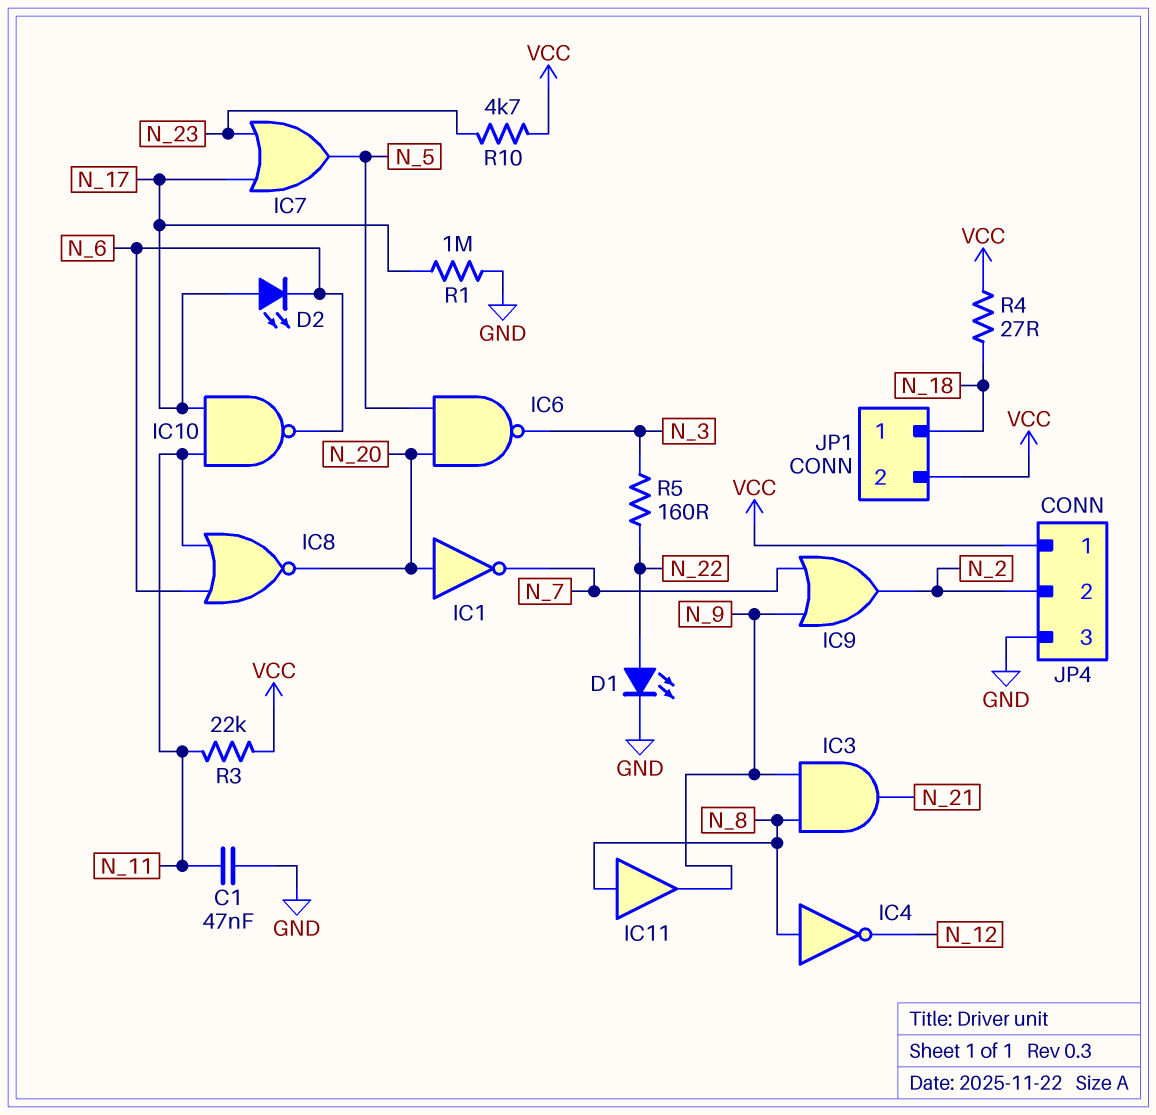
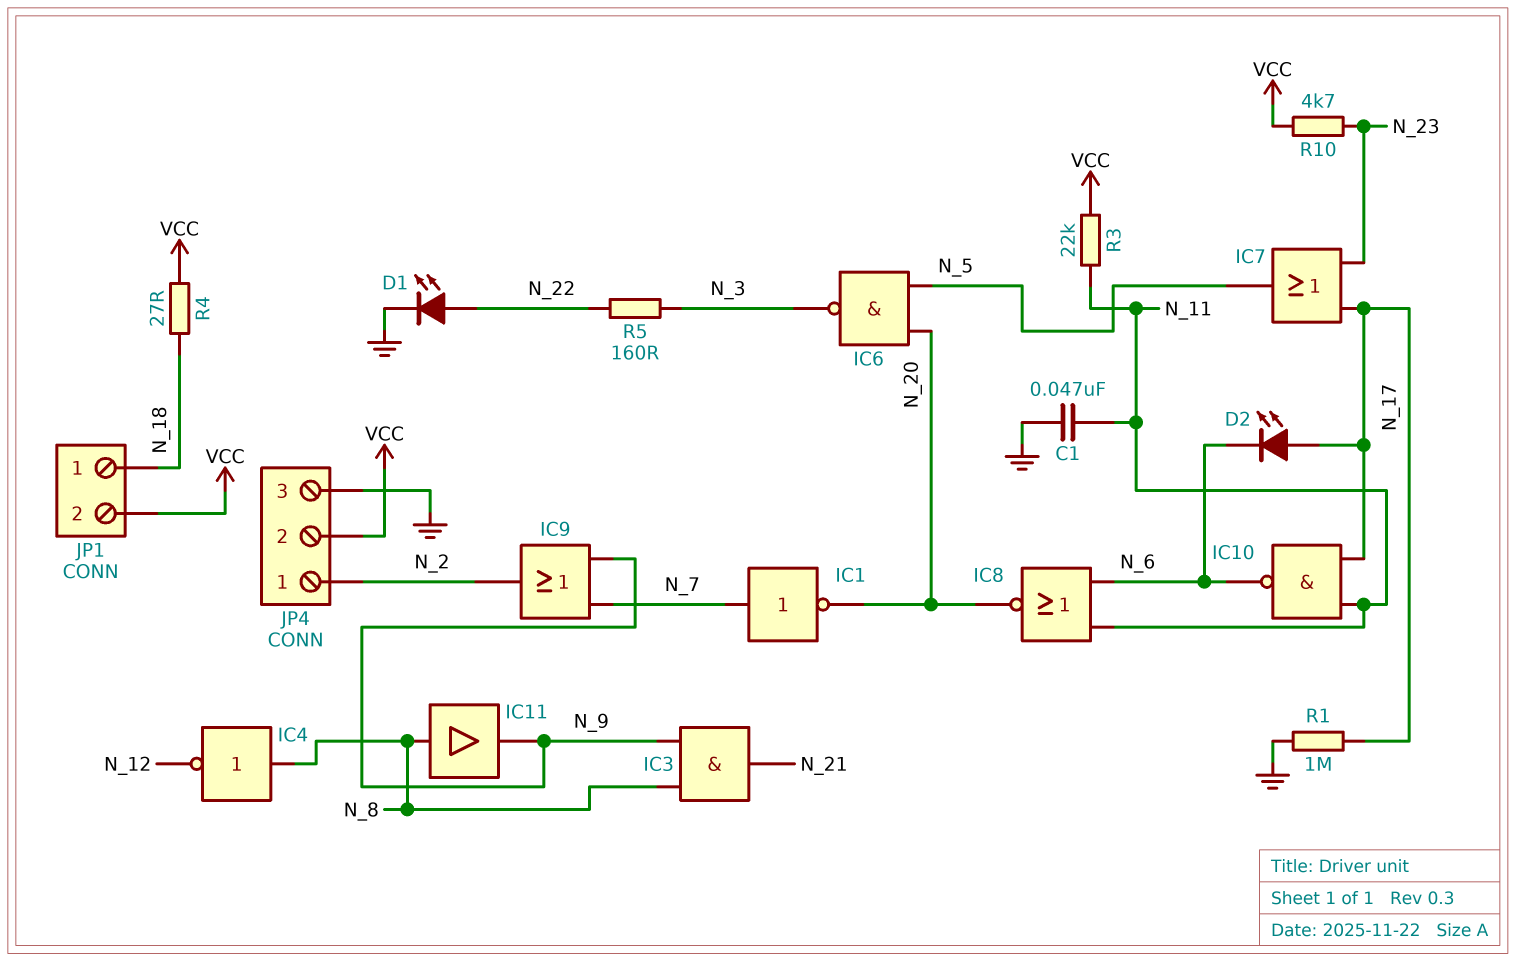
IC1: NOT (in N_20, out N_7) -> NOT (in N_7, out N_20)
JP4 pin 1: VCC -> N_2
JP4 pin 2: N_2 -> VCC

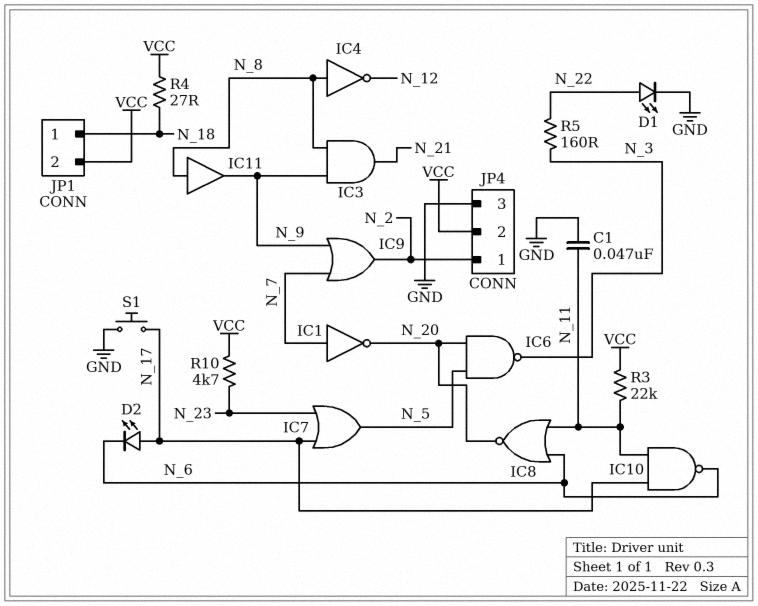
R1: 1M (GND, N_17) -> none
S1: none -> button (GND, N_17)

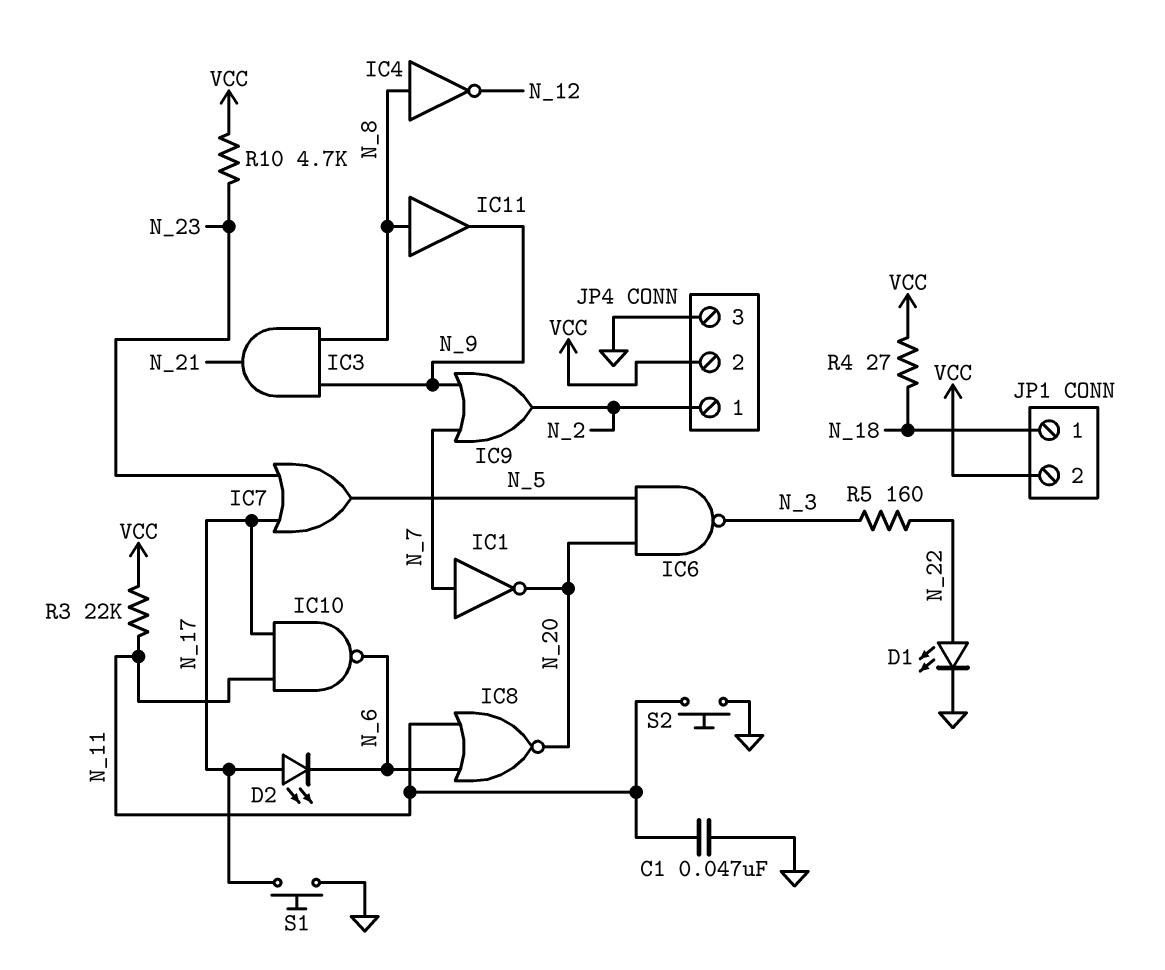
S2: none -> button (GND, N_11)

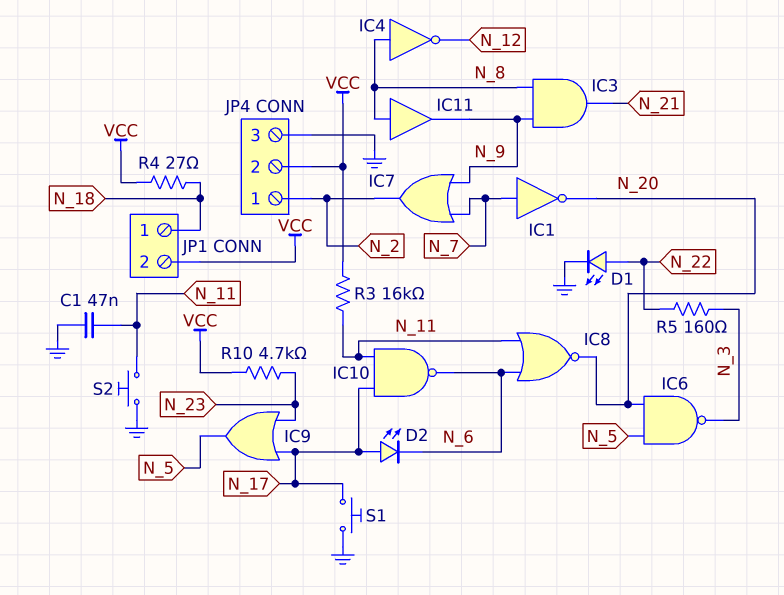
IC7: OR (in N_17, in N_23, out N_5) -> OR (in N_7, in N_9, out N_2)
IC9: OR (in N_7, in N_9, out N_2) -> OR (in N_17, in N_23, out N_5)
R3: 22k (N_11, VCC) -> 16k (N_11, VCC)

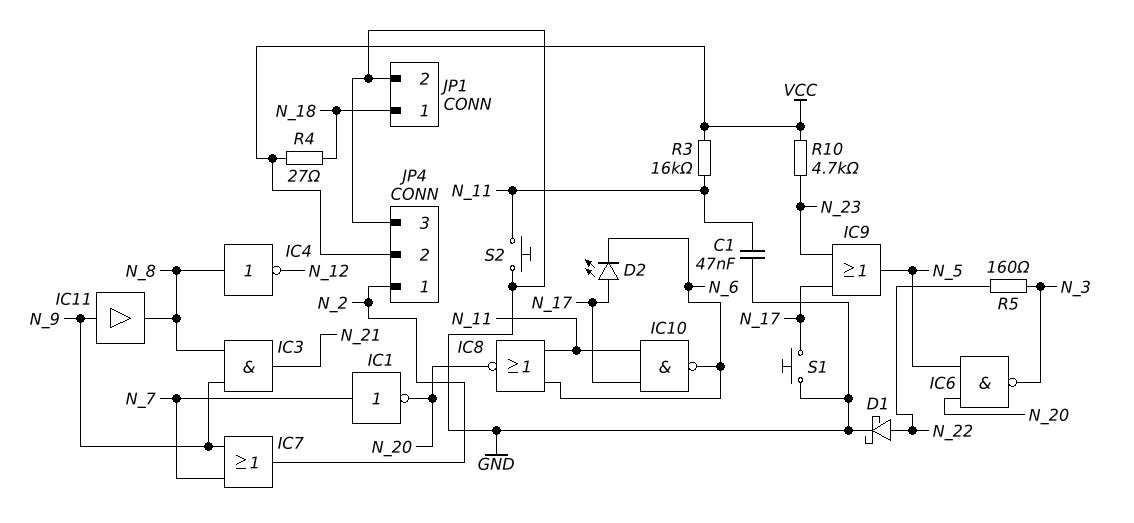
D1: LED (A N_22, K GND) -> schottky (A N_22, K GND)
IC11: buffer (in N_8, out N_9) -> buffer (in N_9, out N_8)
JP1 pin 2: VCC -> GND

